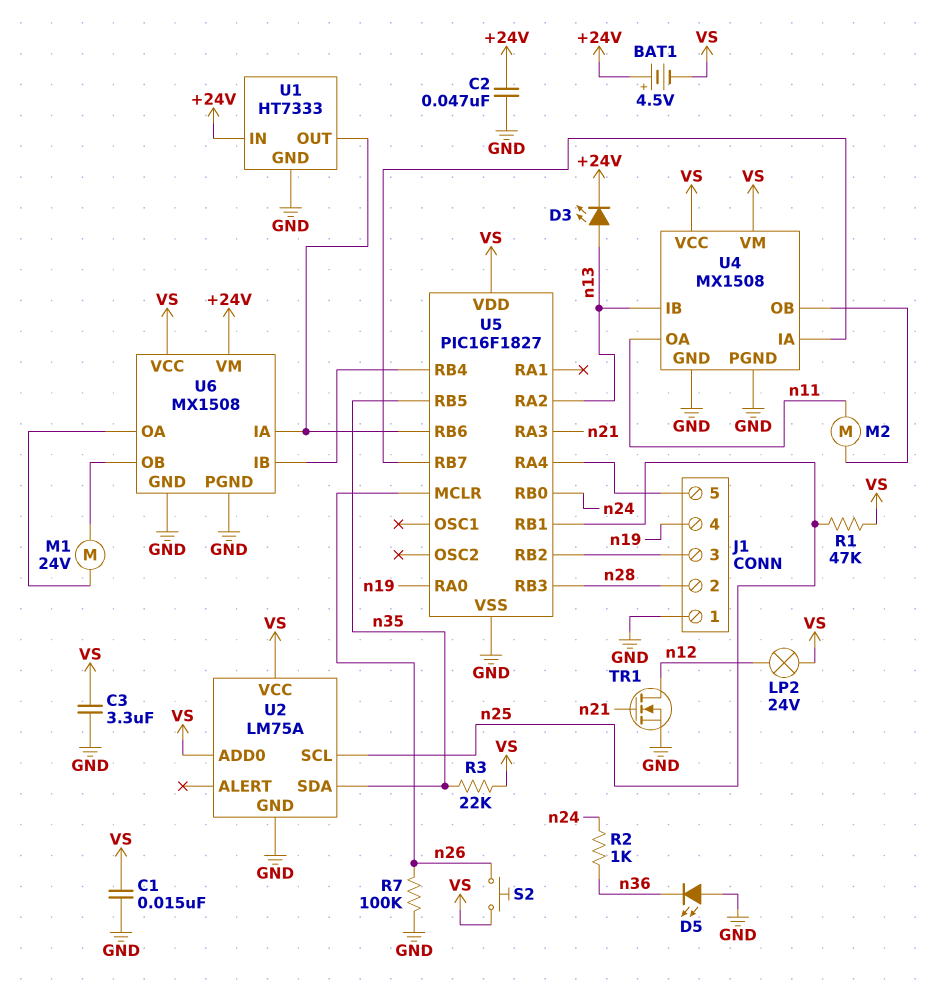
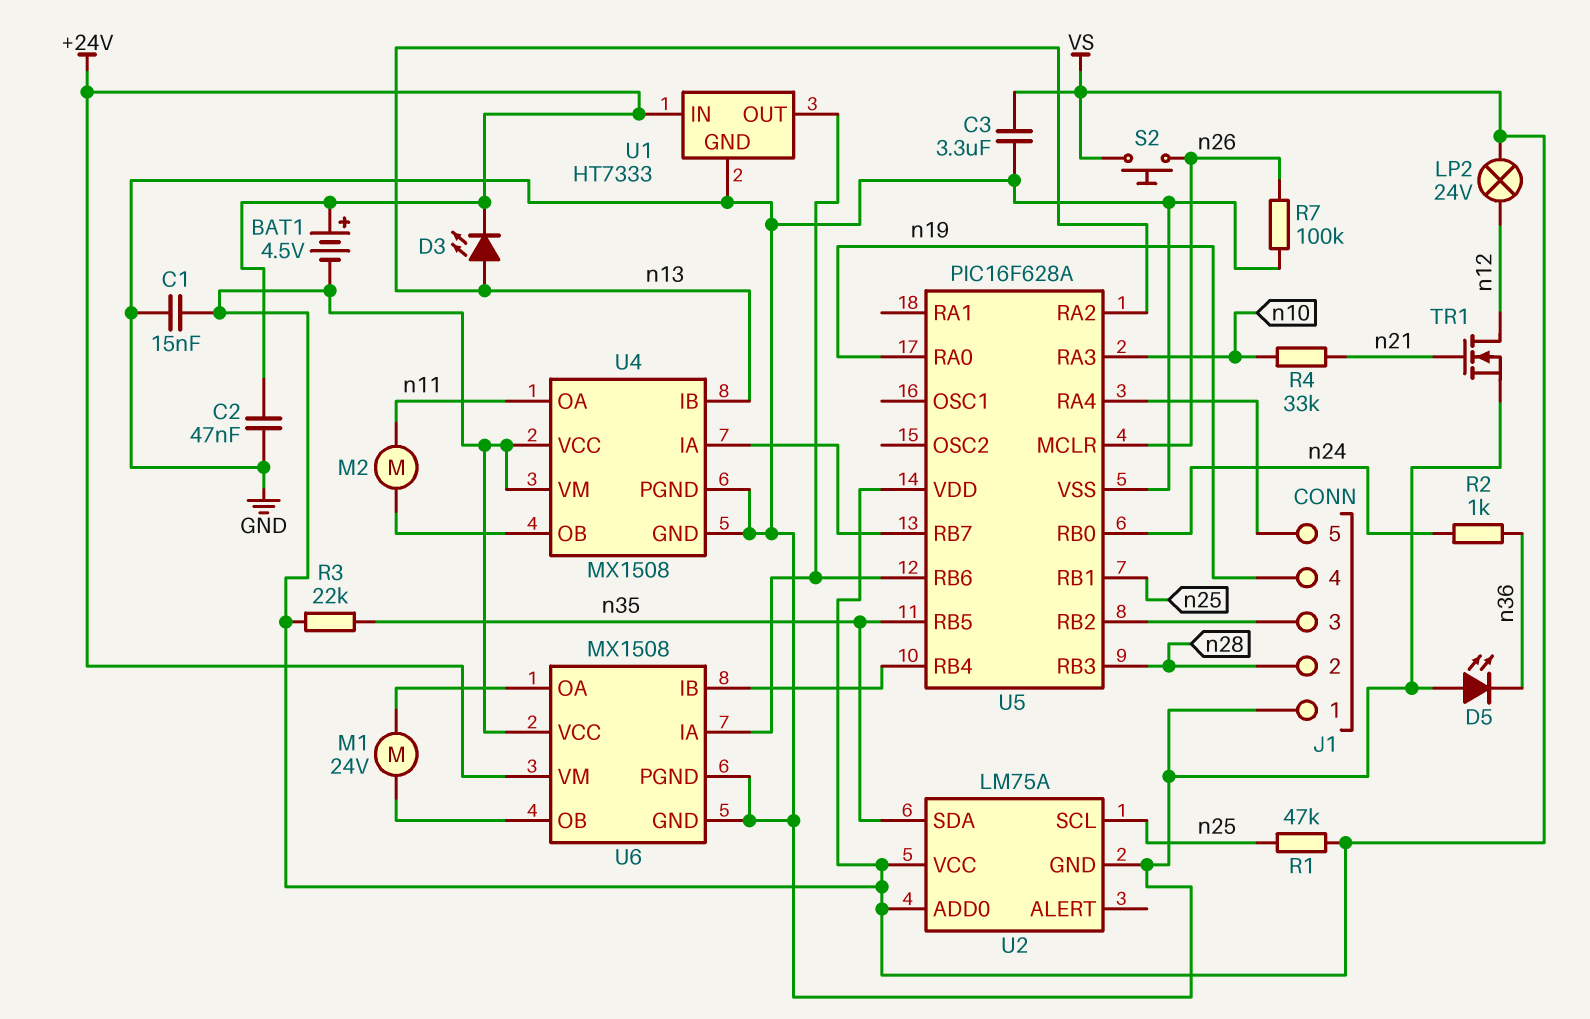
R4: none -> 33k (n10, n21)
U5: PIC16F1827 -> PIC16F628A
U5 pin RA3: n21 -> n10

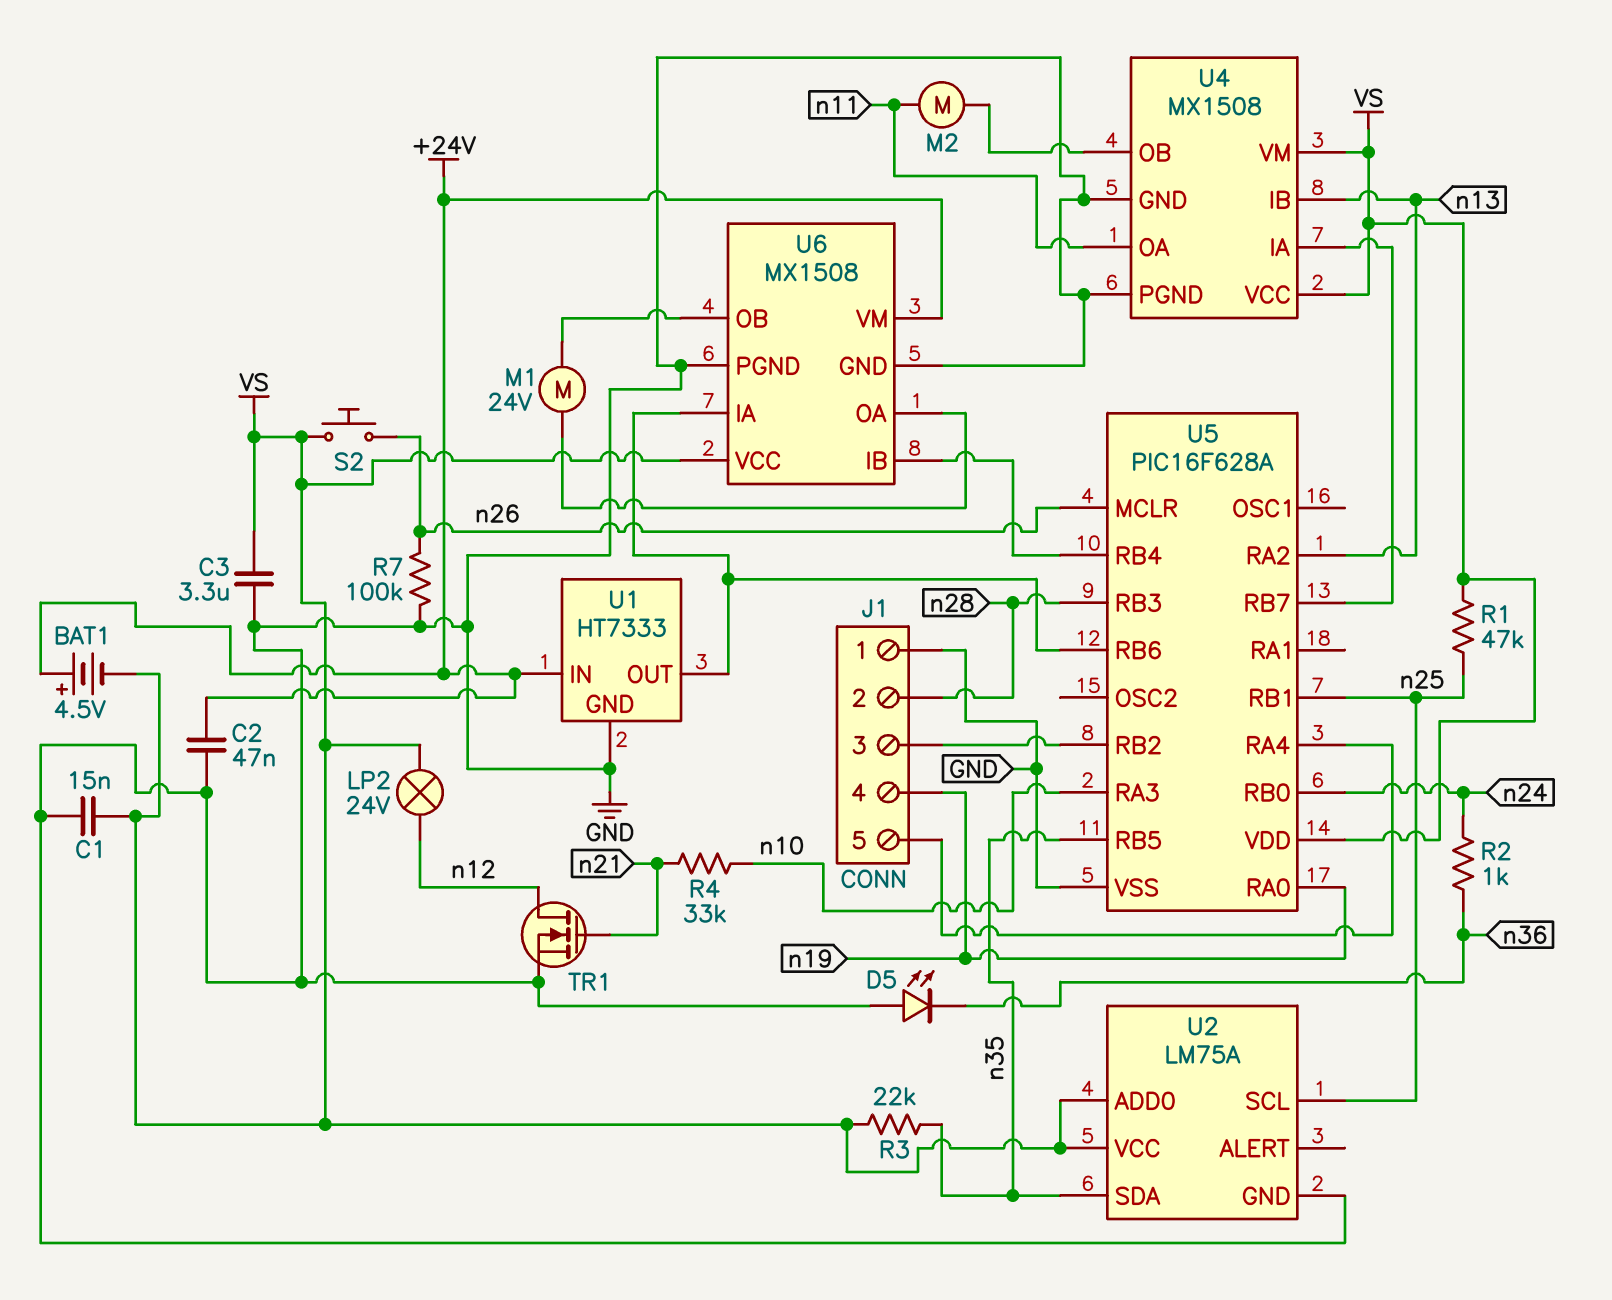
D3: LED (A n13, K +24V) -> none

